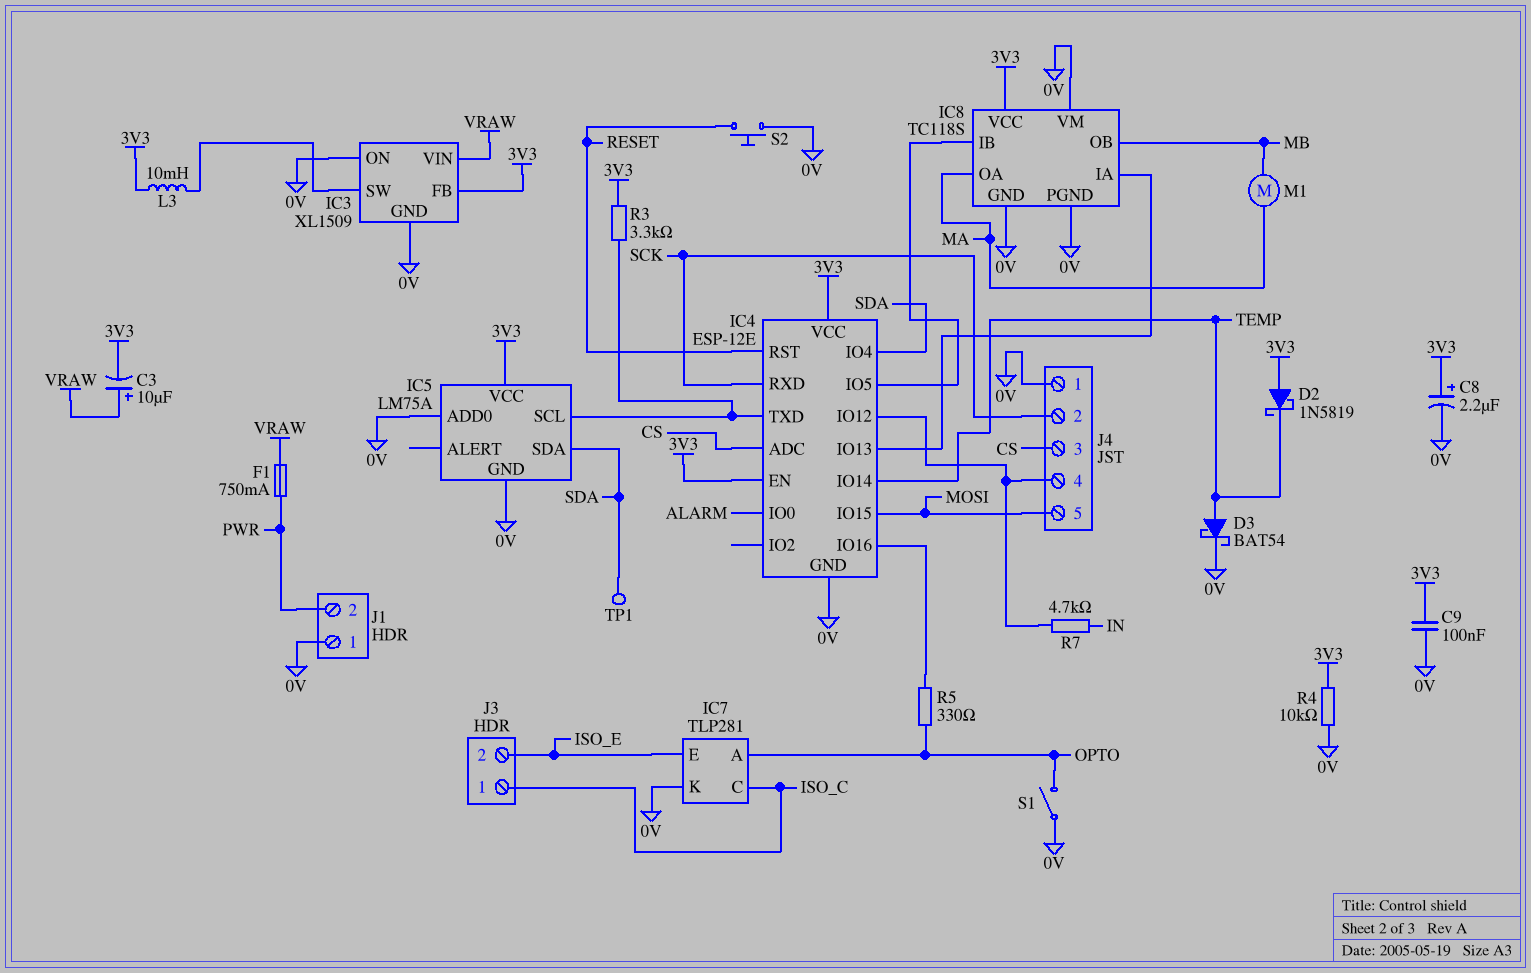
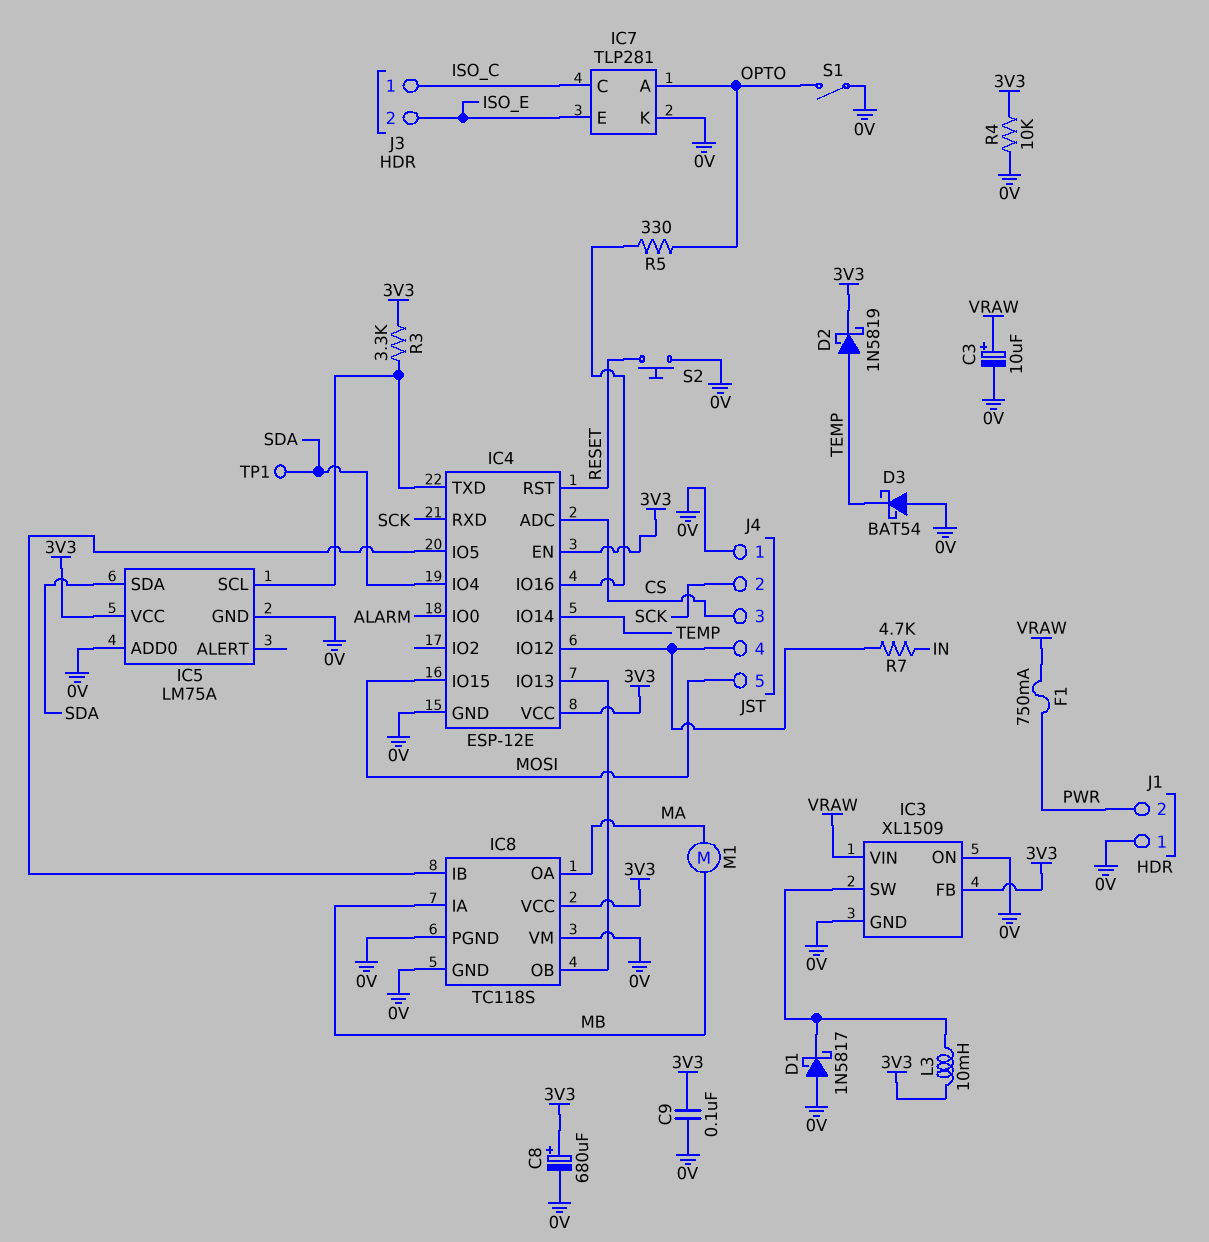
C3: 10uF (plus VRAW, minus 3V3) -> 10uF (plus VRAW, minus 0V)
C8: 2.2uF (plus 3V3, minus 0V) -> 680uF (plus 3V3, minus 0V)
D1: none -> schottky 1N5817 (A 0V, K IC3/SW)
D2: schottky 1N5819 (A 3V3, K TEMP) -> schottky 1N5819 (A TEMP, K 3V3)
D3: schottky BAT54 (A TEMP, K 0V) -> schottky BAT54 (A 0V, K TEMP)
IC8 pin IA: IC4/IO13 -> MB
IC8 pin OB: MB -> IC4/IO13

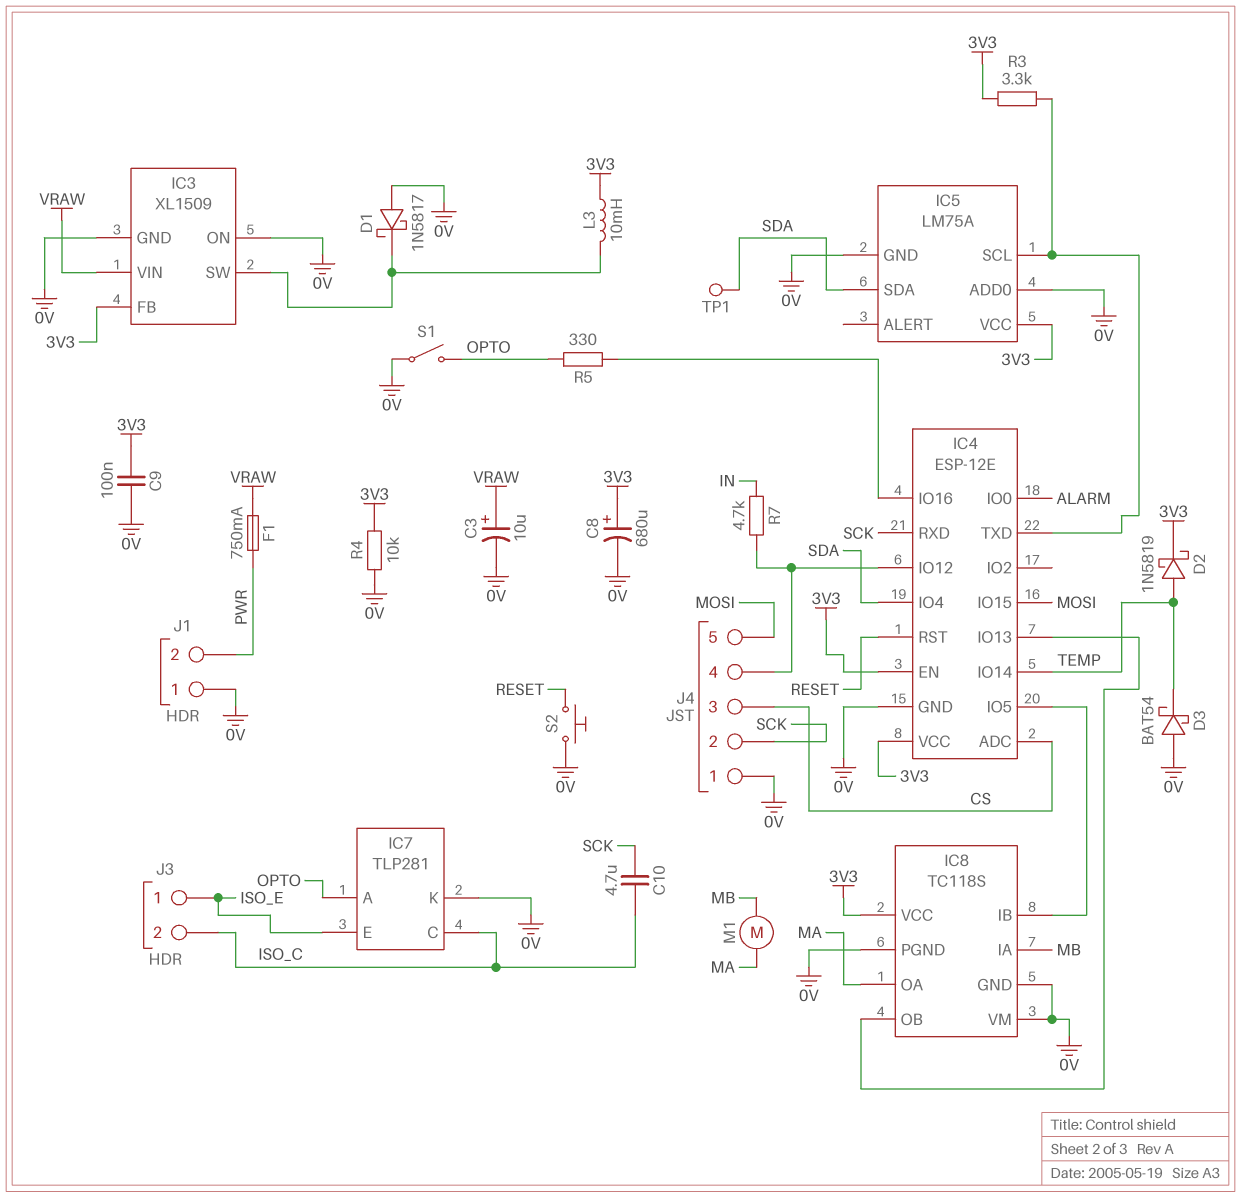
C10: none -> 4.7uF (ISO_C, SCK)
J3 pin 1: ISO_C -> ISO_E
J3 pin 2: ISO_E -> ISO_C

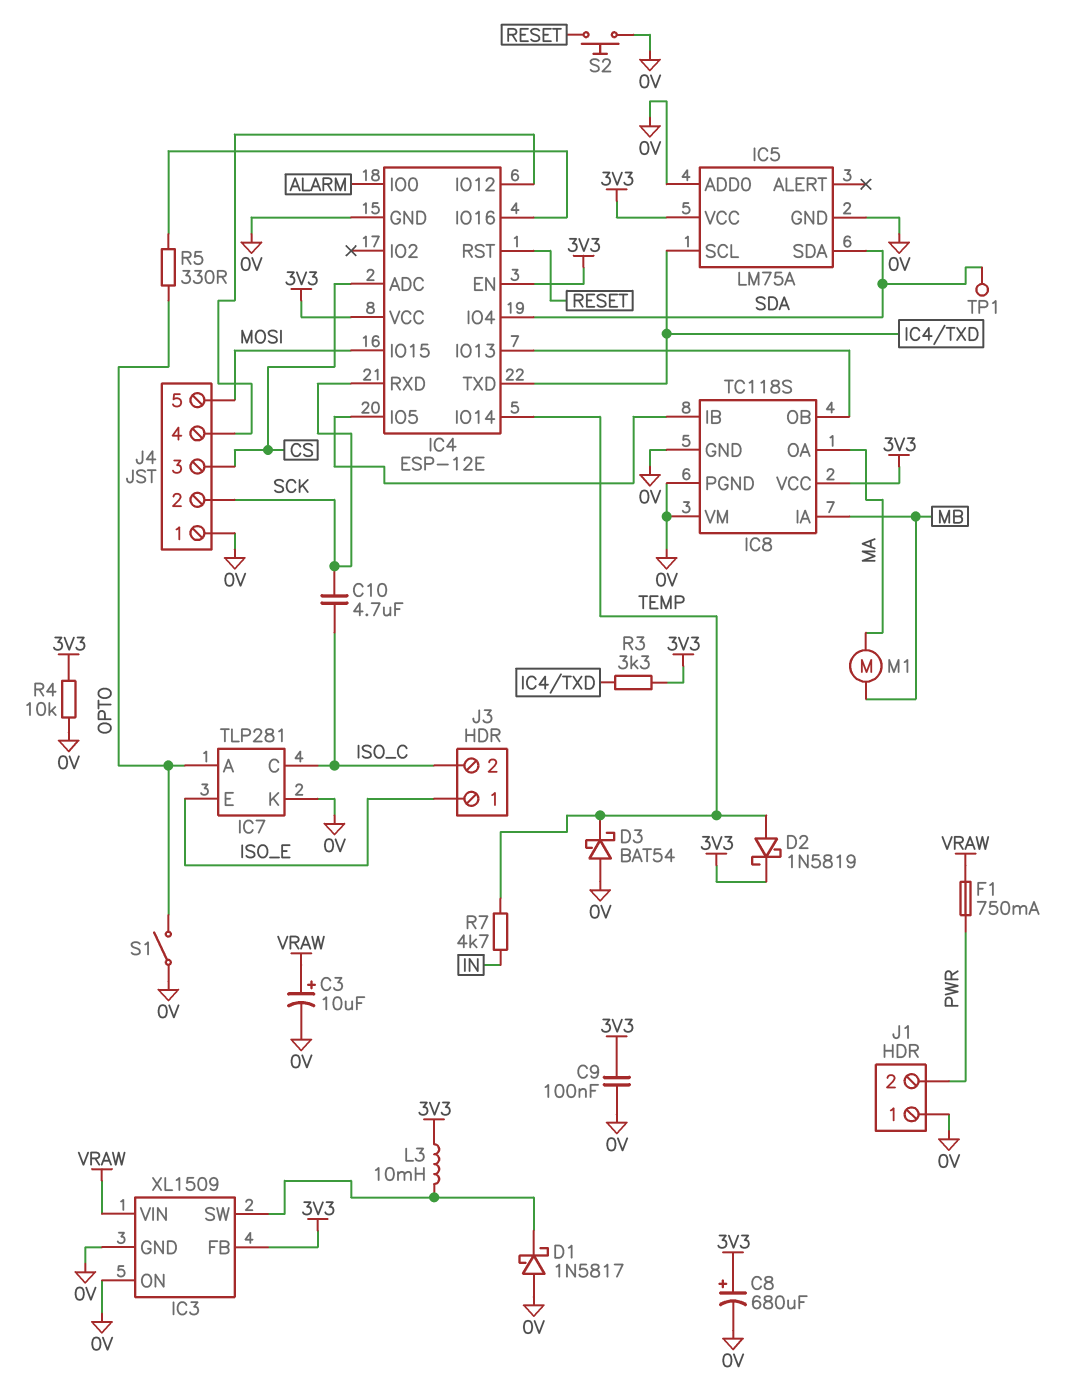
R7: 4.7k (IC4/IO12, IN) -> 4.7k (IN, TEMP)

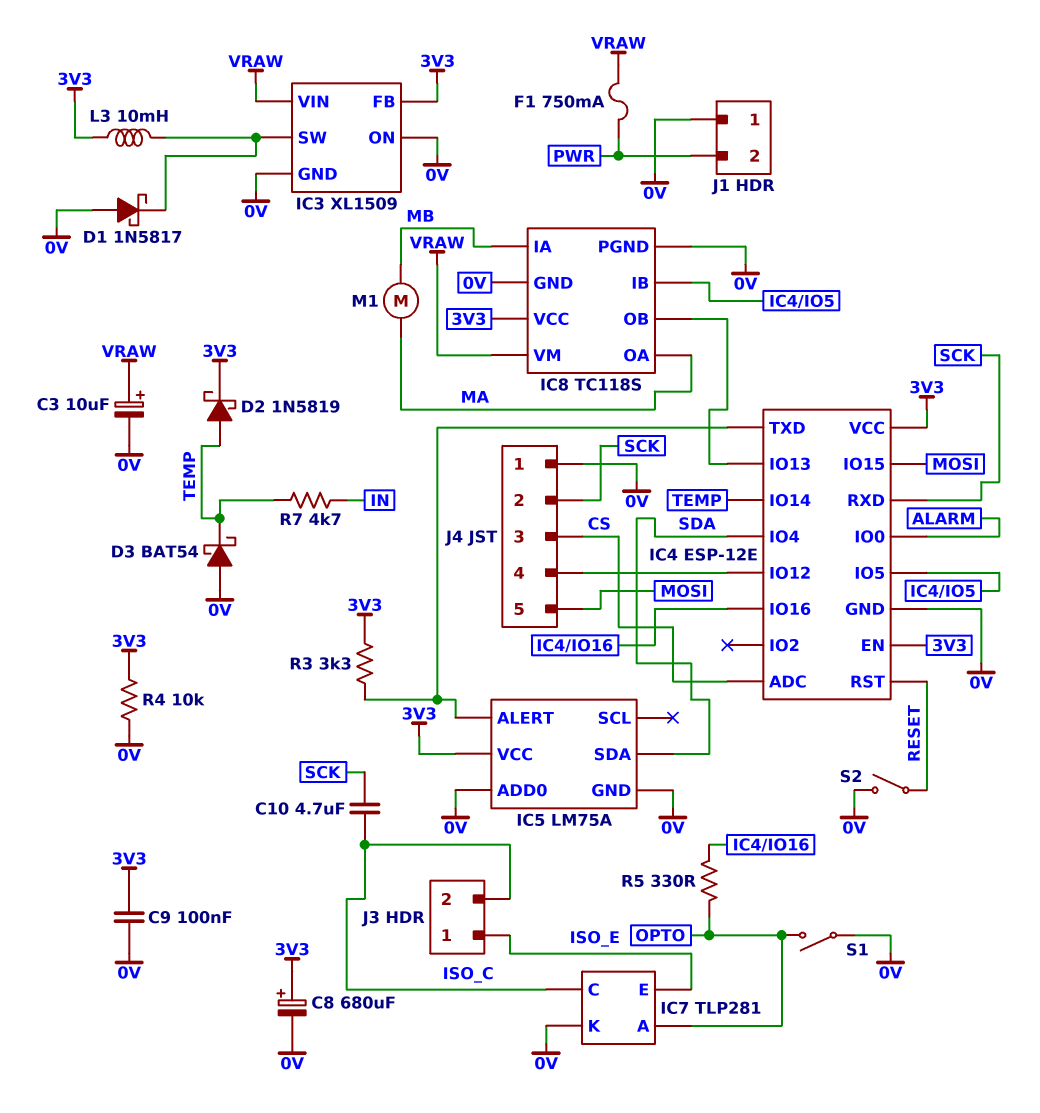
IC5 pin ALERT: none -> IC4/TXD
IC5 pin SCL: IC4/TXD -> none
IC8 pin VM: 0V -> VRAW
S2: button (0V, RESET) -> switch (0V, RESET)
TP1: test point (SDA) -> none

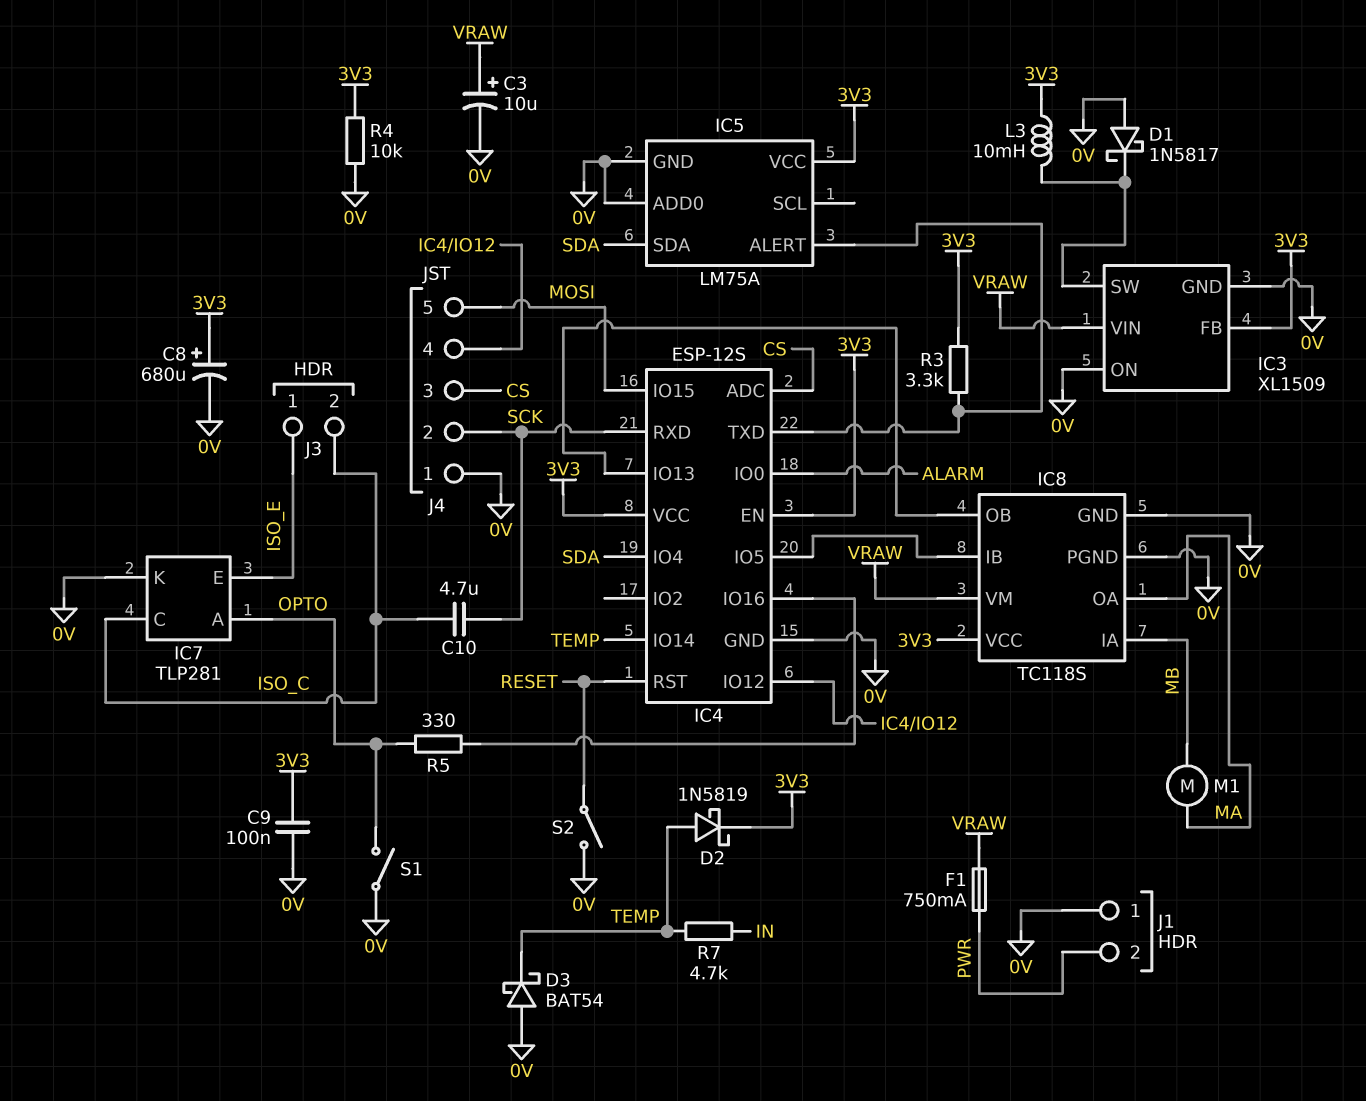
IC4: ESP-12E -> ESP-12S

